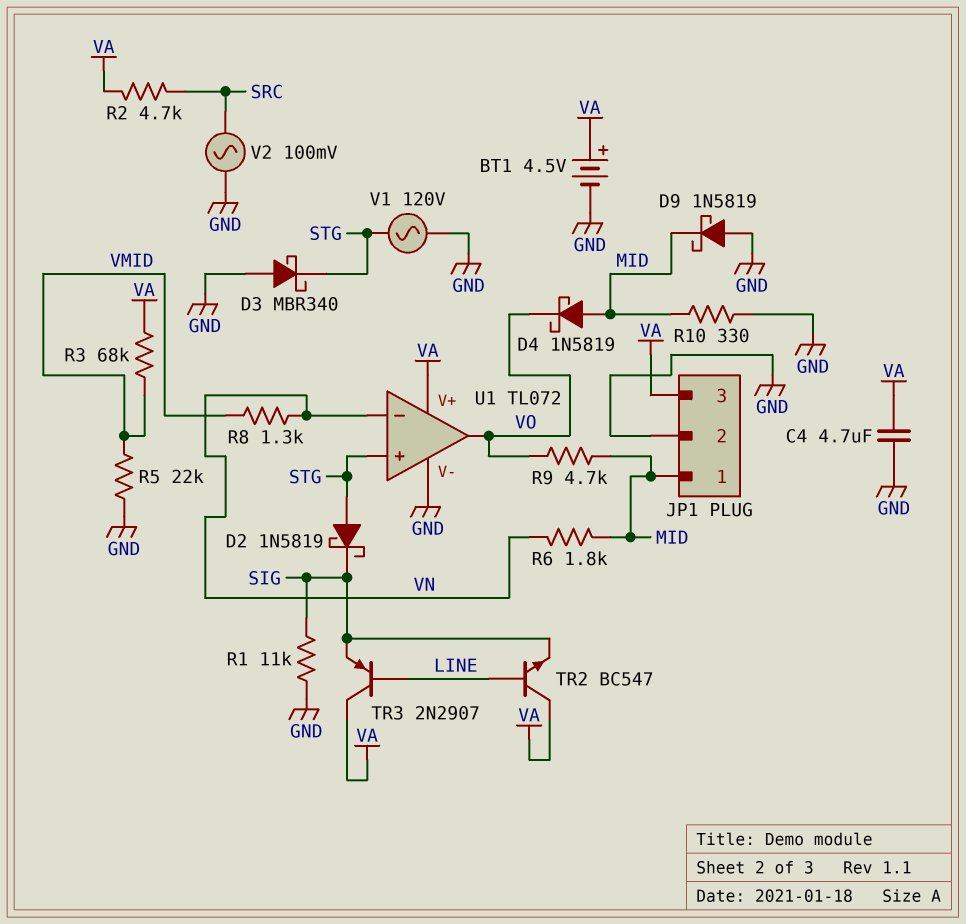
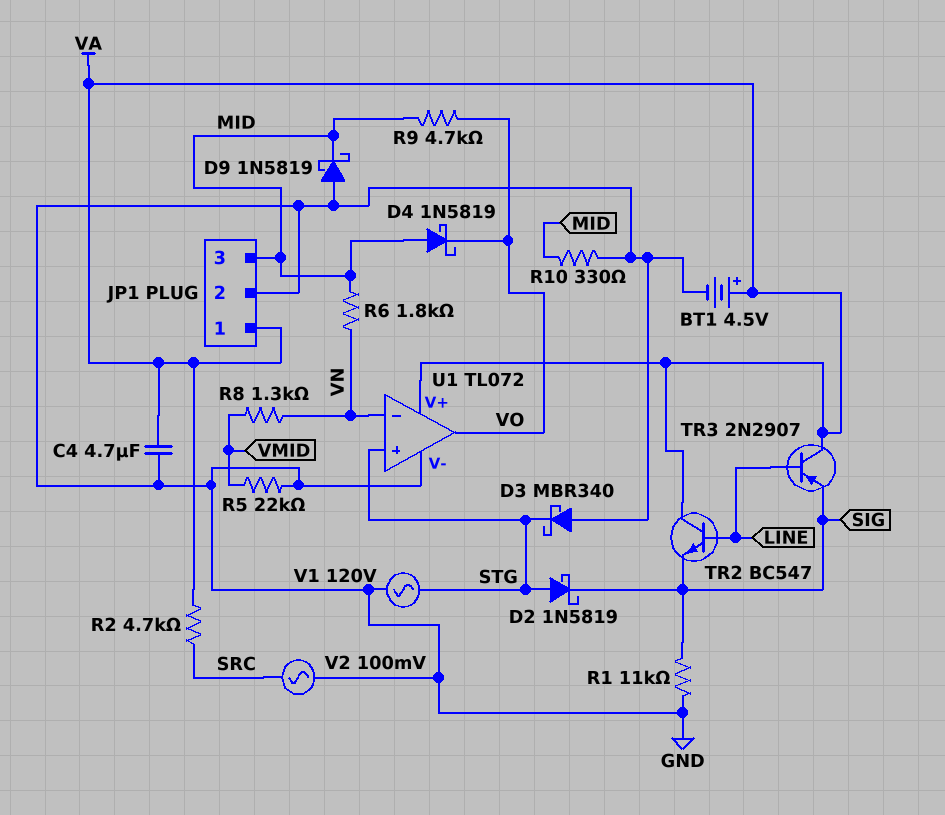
JP1 pin 1: MID -> VA
JP1 pin 3: VA -> MID
R3: 68k (VA, VMID) -> none

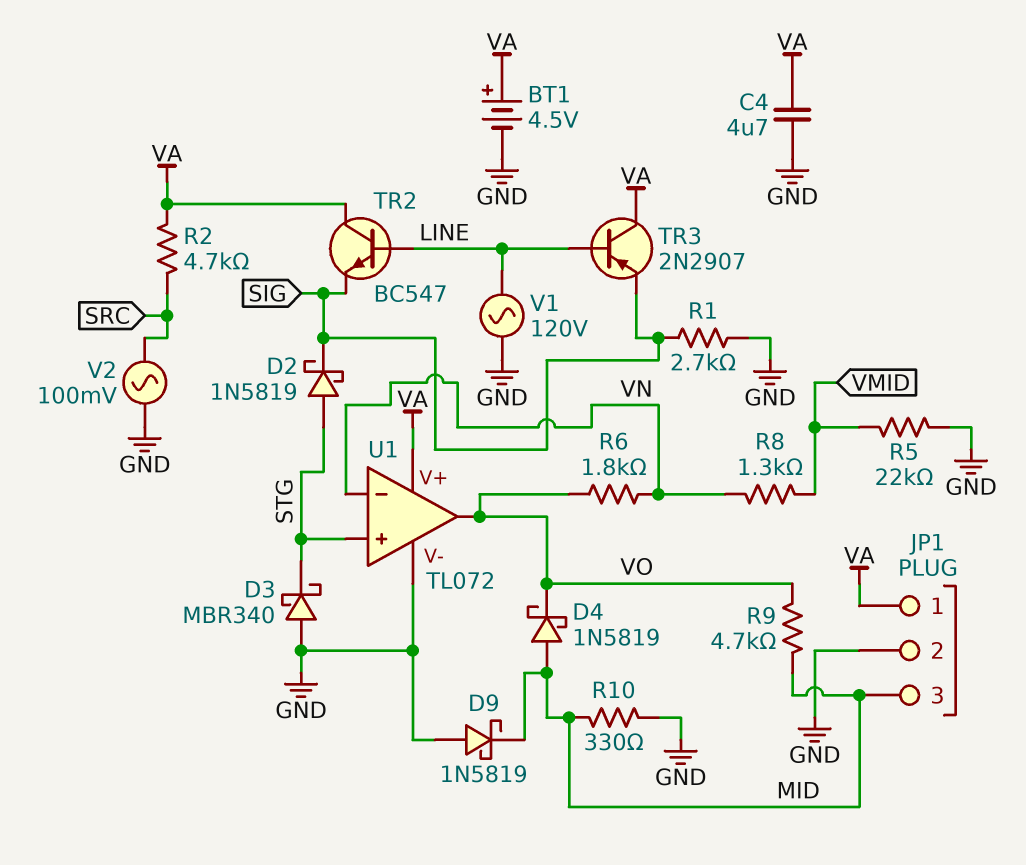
R1: 11k (GND, SIG) -> 2.7k (GND, SIG)
R6: 1.8k (MID, VN) -> 1.8k (VN, VO)
V1: AC 120V (GND, STG) -> AC 120V (GND, LINE)

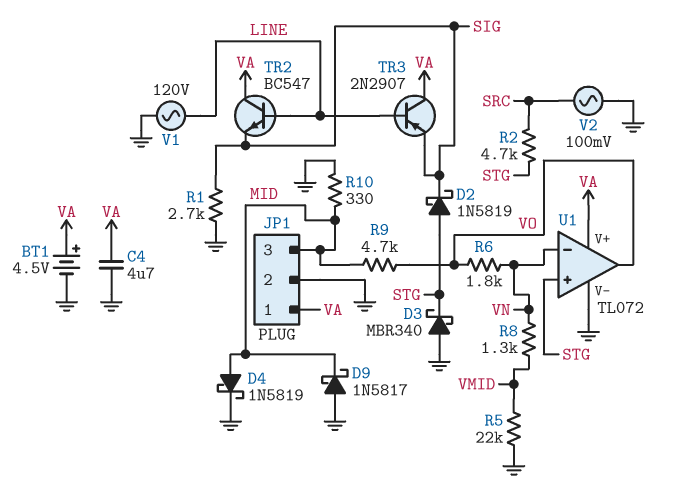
D4: schottky 1N5819 (A MID, K VO) -> schottky 1N5819 (A MID, K GND)
D9: schottky 1N5819 (A GND, K MID) -> schottky 1N5817 (A GND, K MID)
R2: 4.7k (SRC, VA) -> 4.7k (SRC, STG)

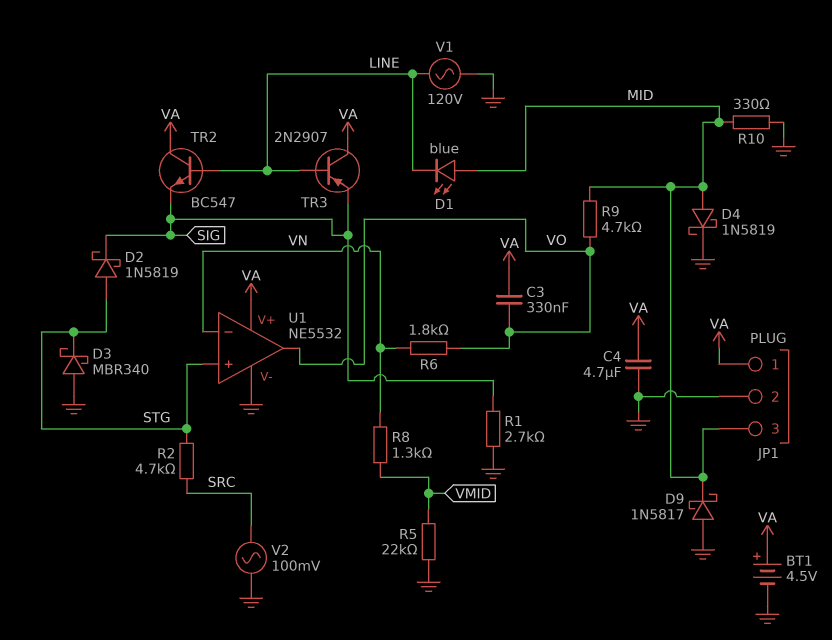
C3: none -> 330nF (VA, VO)
D1: none -> LED blue (A MID, K LINE)
U1: TL072 -> NE5532

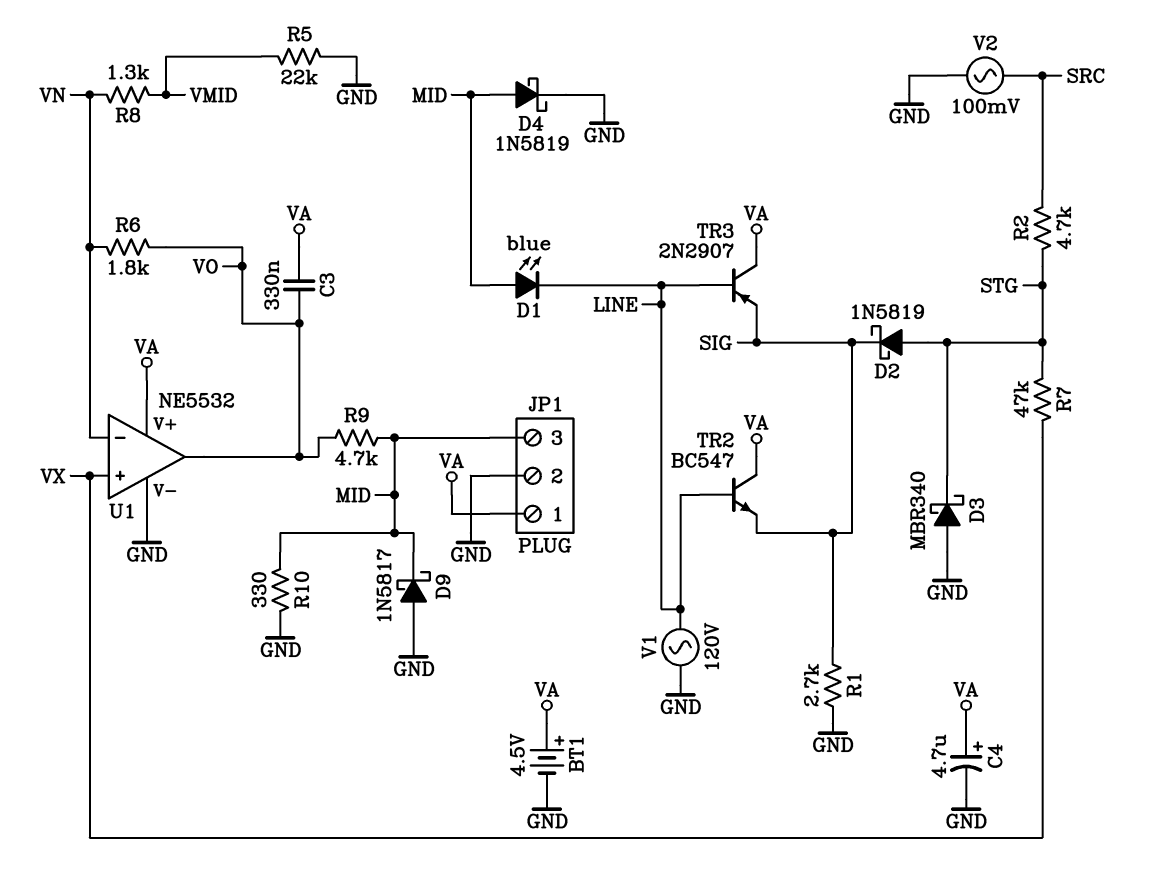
C4: 4.7uF (GND, VA) -> 4.7uF (plus VA, minus GND)
R7: none -> 47k (STG, VX)
U1 pin in+: STG -> VX

